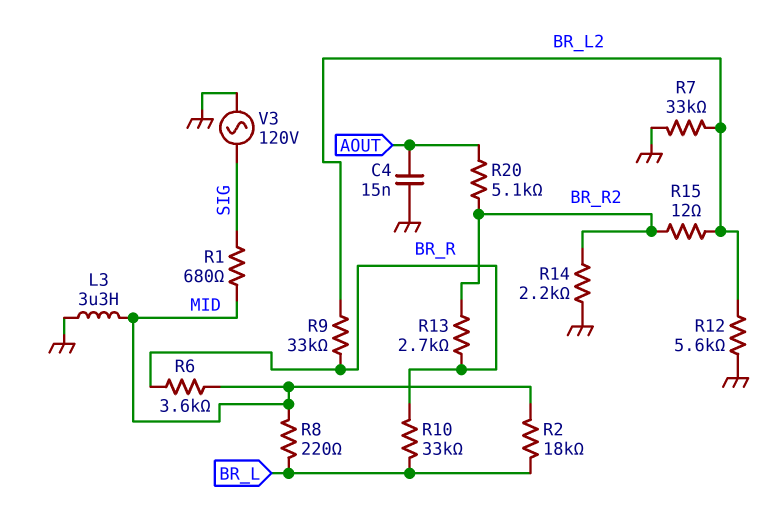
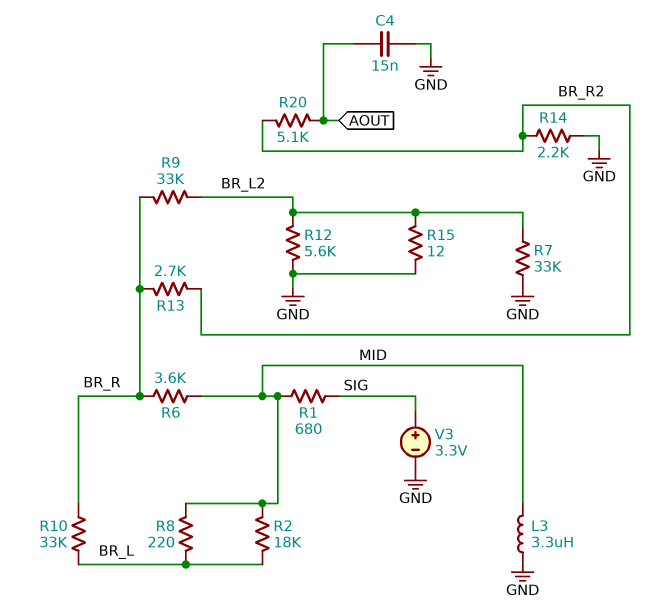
R15: 12 (BR_L2, BR_R2) -> 12 (BR_L2, GND)
V3: AC 120V (GND, SIG) -> 3.3V (plus SIG, minus GND)

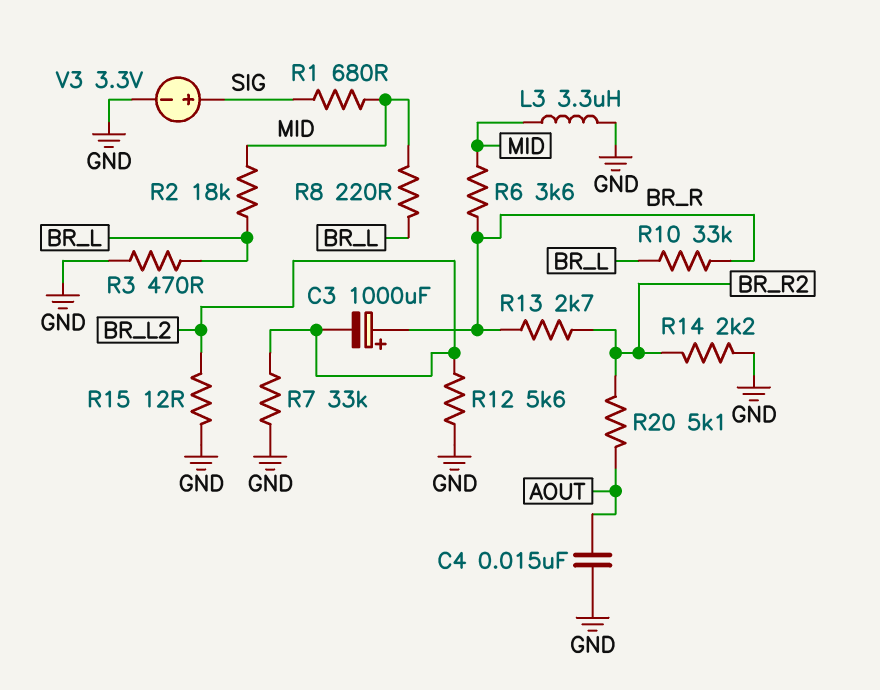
C3: none -> 1000uF (plus BR_R, minus BR_L2)
R3: none -> 470 (BR_L, GND)
R9: 33k (BR_L2, BR_R) -> none

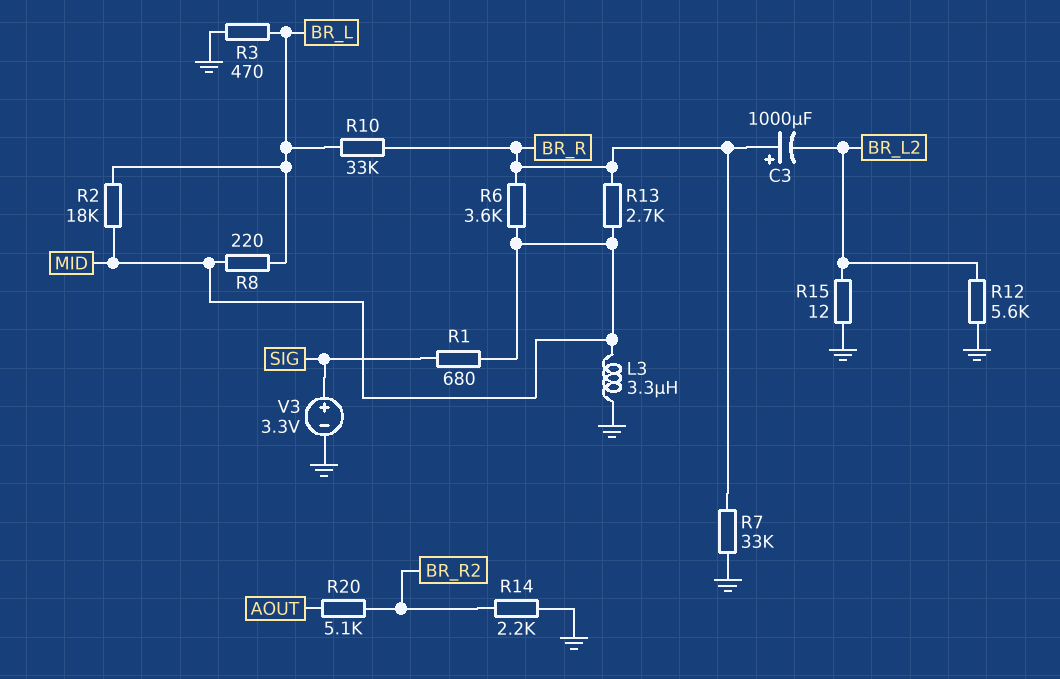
C4: 15nF (AOUT, GND) -> none
R7: 33k (BR_L2, GND) -> 33k (BR_R, GND)
R13: 2.7k (BR_R, BR_R2) -> 2.7k (BR_R, MID)

